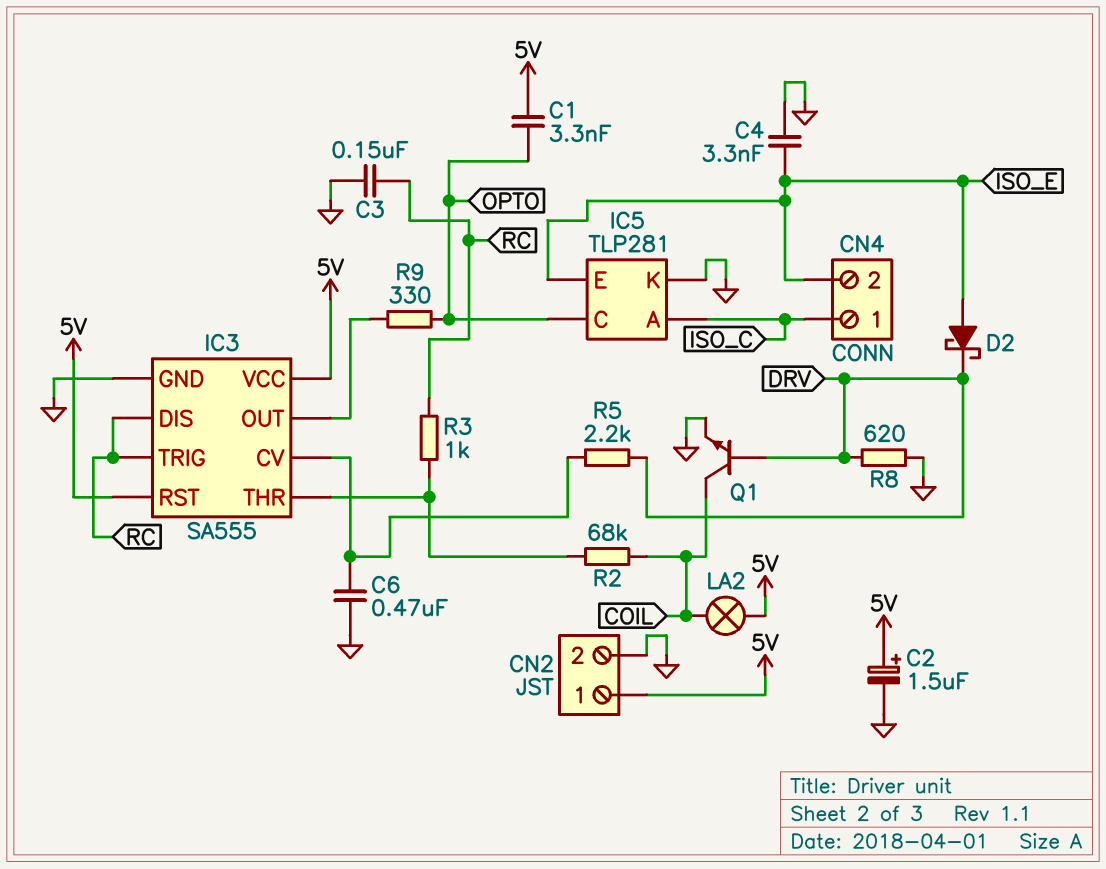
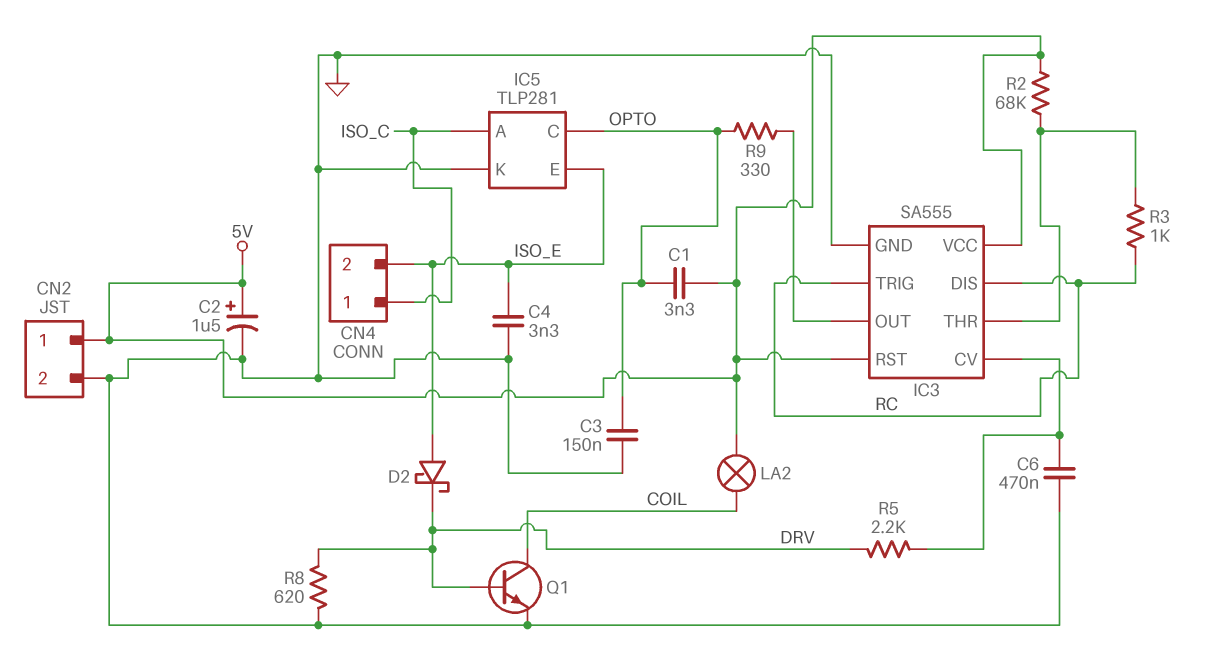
C3: 150nF (GND, RC) -> 150nF (GND, OPTO)
R2: 68k (COIL, IC3/THR) -> 68k (5V, IC3/THR)

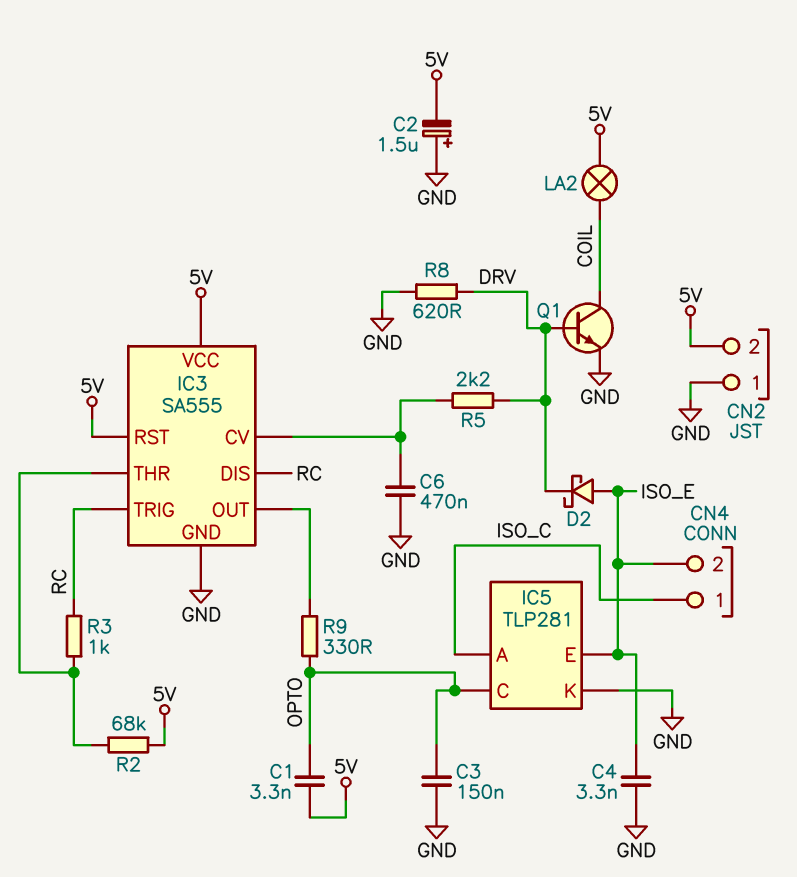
C2: 1.5uF (plus 5V, minus GND) -> 1.5uF (plus GND, minus 5V)
CN2 pin 1: 5V -> GND
CN2 pin 2: GND -> 5V

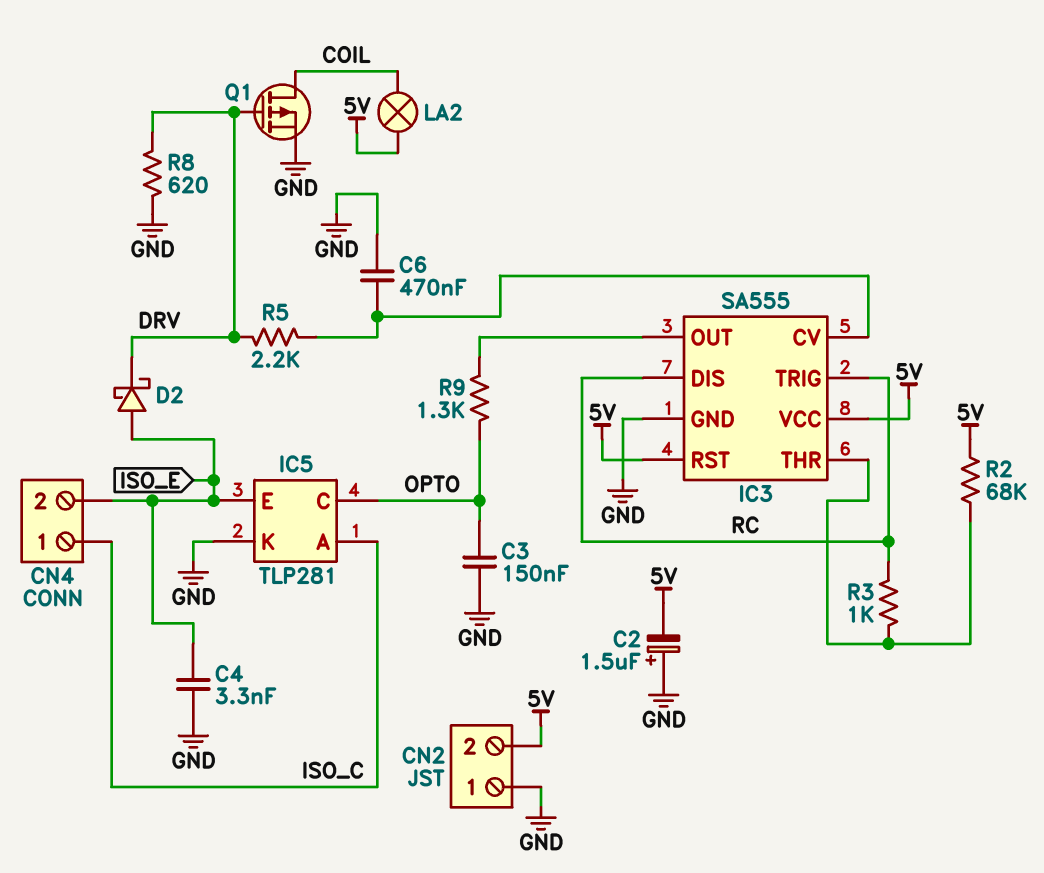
C1: 3.3nF (5V, OPTO) -> none
Q1: NPN (B DRV, C COIL, E GND) -> PMOS (G DRV, D COIL, S GND)
R9: 330 (IC3/OUT, OPTO) -> 1.3k (IC3/OUT, OPTO)

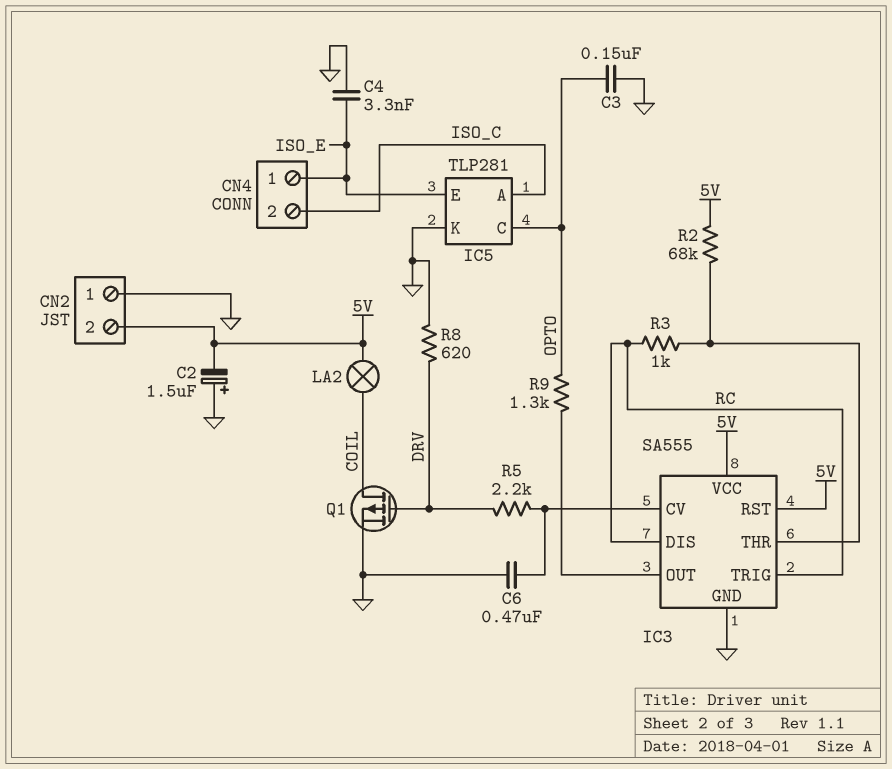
CN4 pin 1: ISO_C -> ISO_E
CN4 pin 2: ISO_E -> ISO_C
D2: schottky (A ISO_E, K DRV) -> none

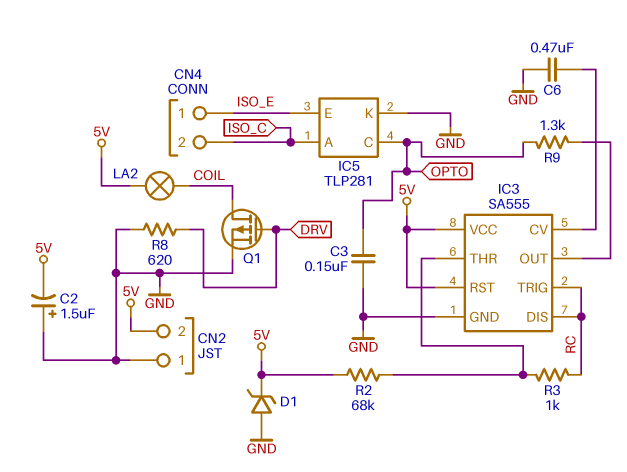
C4: 3.3nF (GND, ISO_E) -> none
D1: none -> zener (A GND, K 5V)
R5: 2.2k (DRV, IC3/CV) -> none

